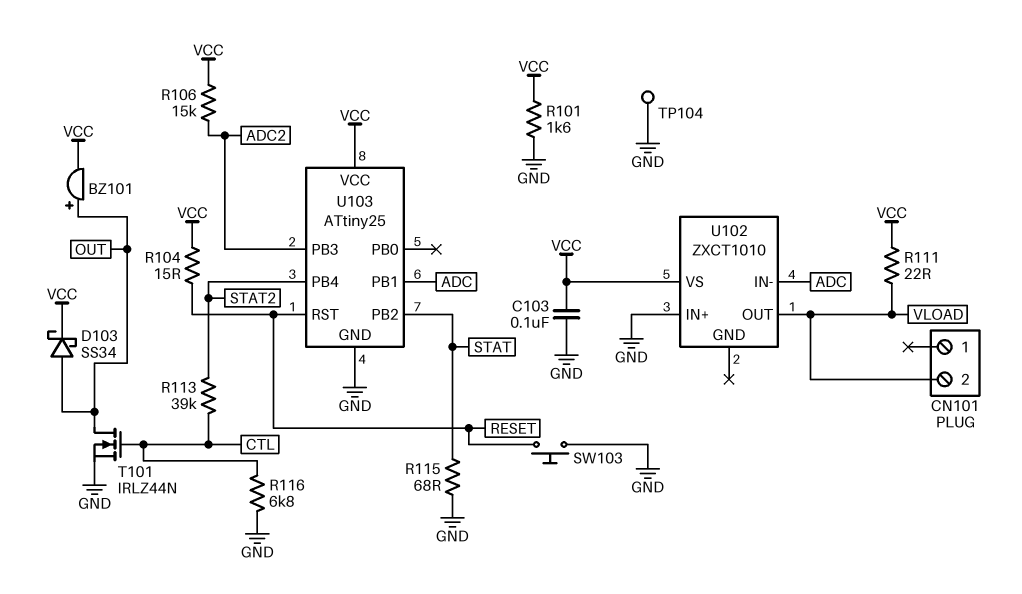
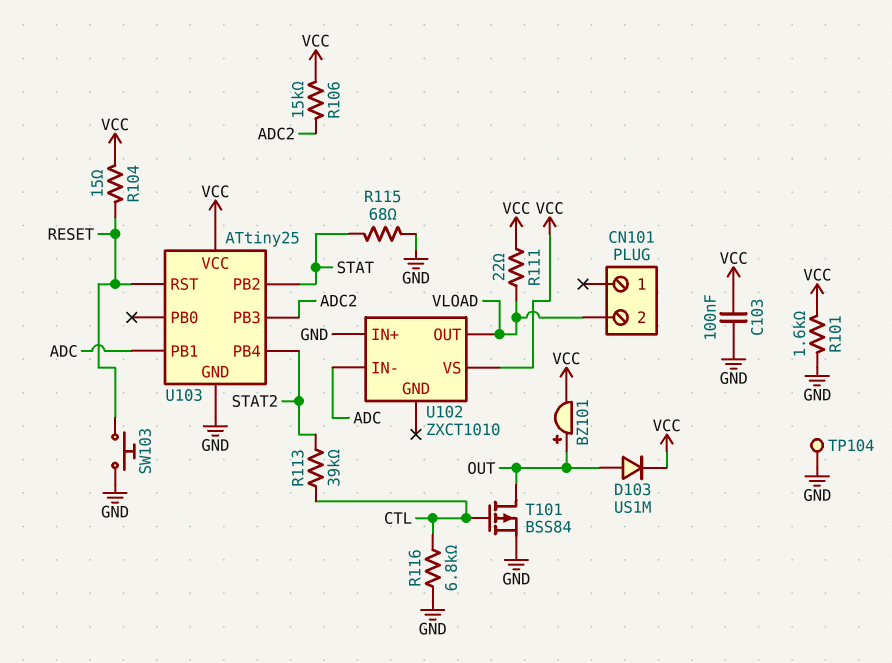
D103: schottky SS34 (A OUT, K VCC) -> diode US1M (A OUT, K VCC)
T101: NMOS IRLZ44N (G CTL, D OUT, S GND) -> PMOS BSS84 (G CTL, D OUT, S GND)

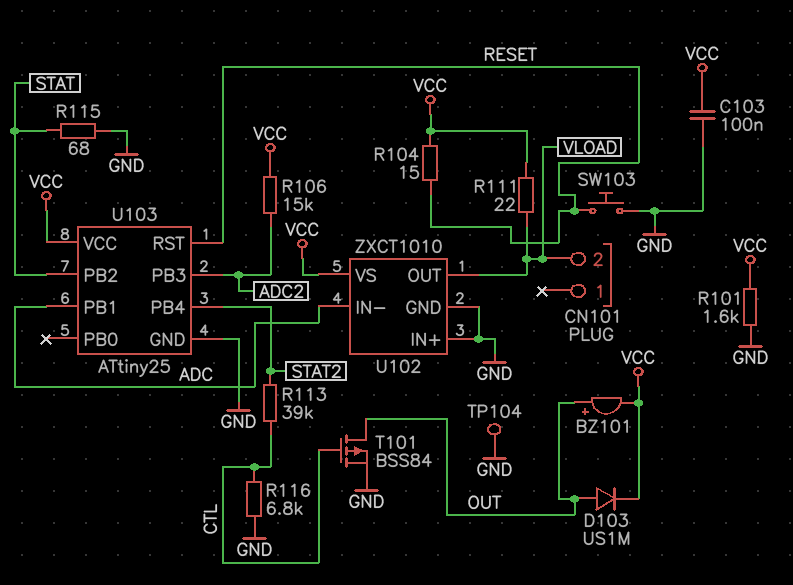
U102 pin GND: none -> GND

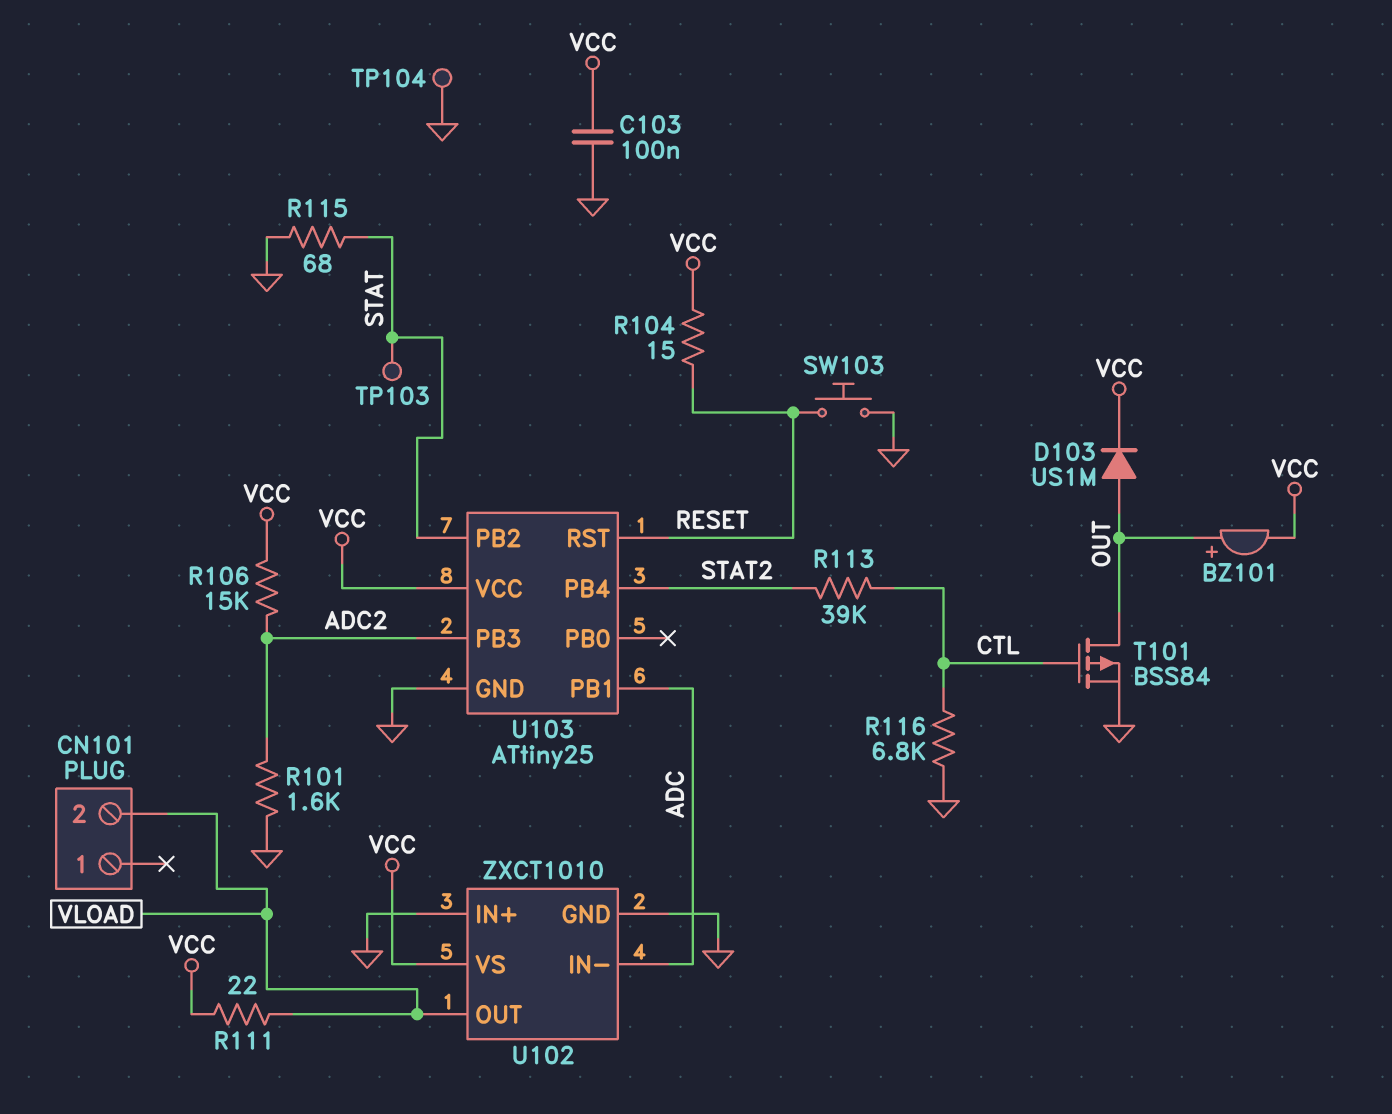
R101: 1.6k (GND, VCC) -> 1.6k (ADC2, GND)
TP103: none -> test point (STAT)

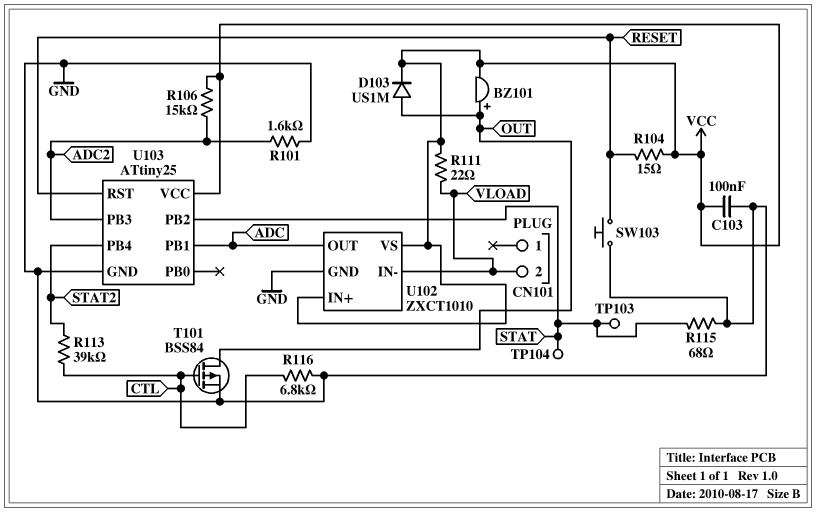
TP104: test point (GND) -> test point (STAT)
U102 pin IN+: GND -> VCC
U102 pin IN-: ADC -> VLOAD
U102 pin OUT: VLOAD -> ADC

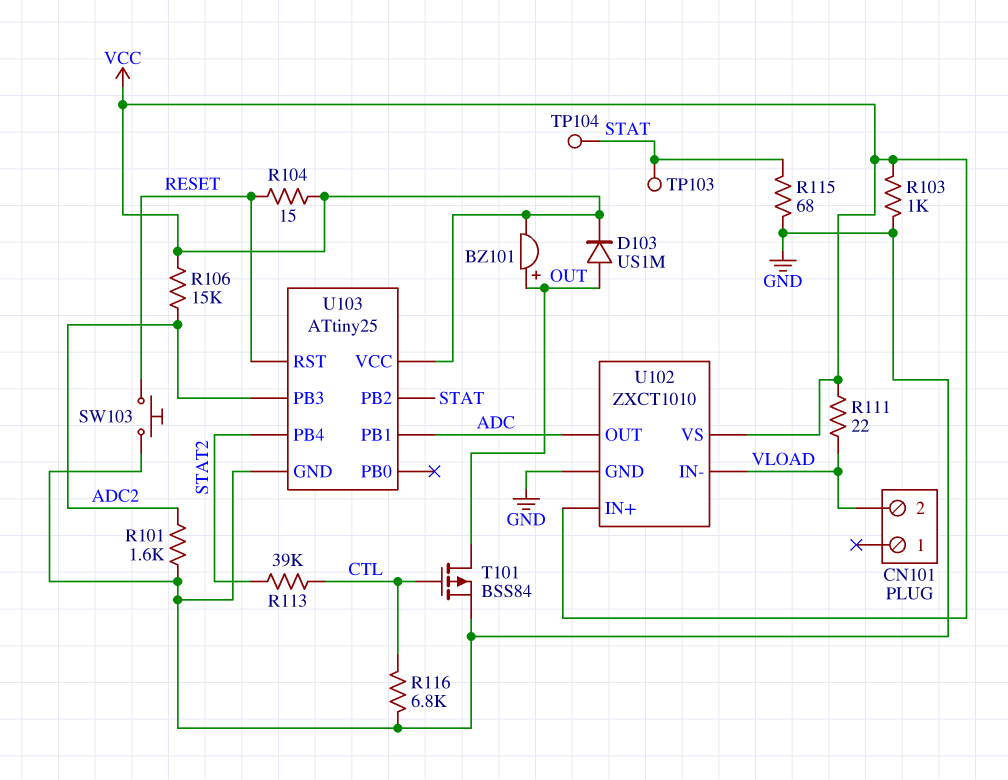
C103: 100nF (GND, VCC) -> none
R103: none -> 1k (GND, VCC)

